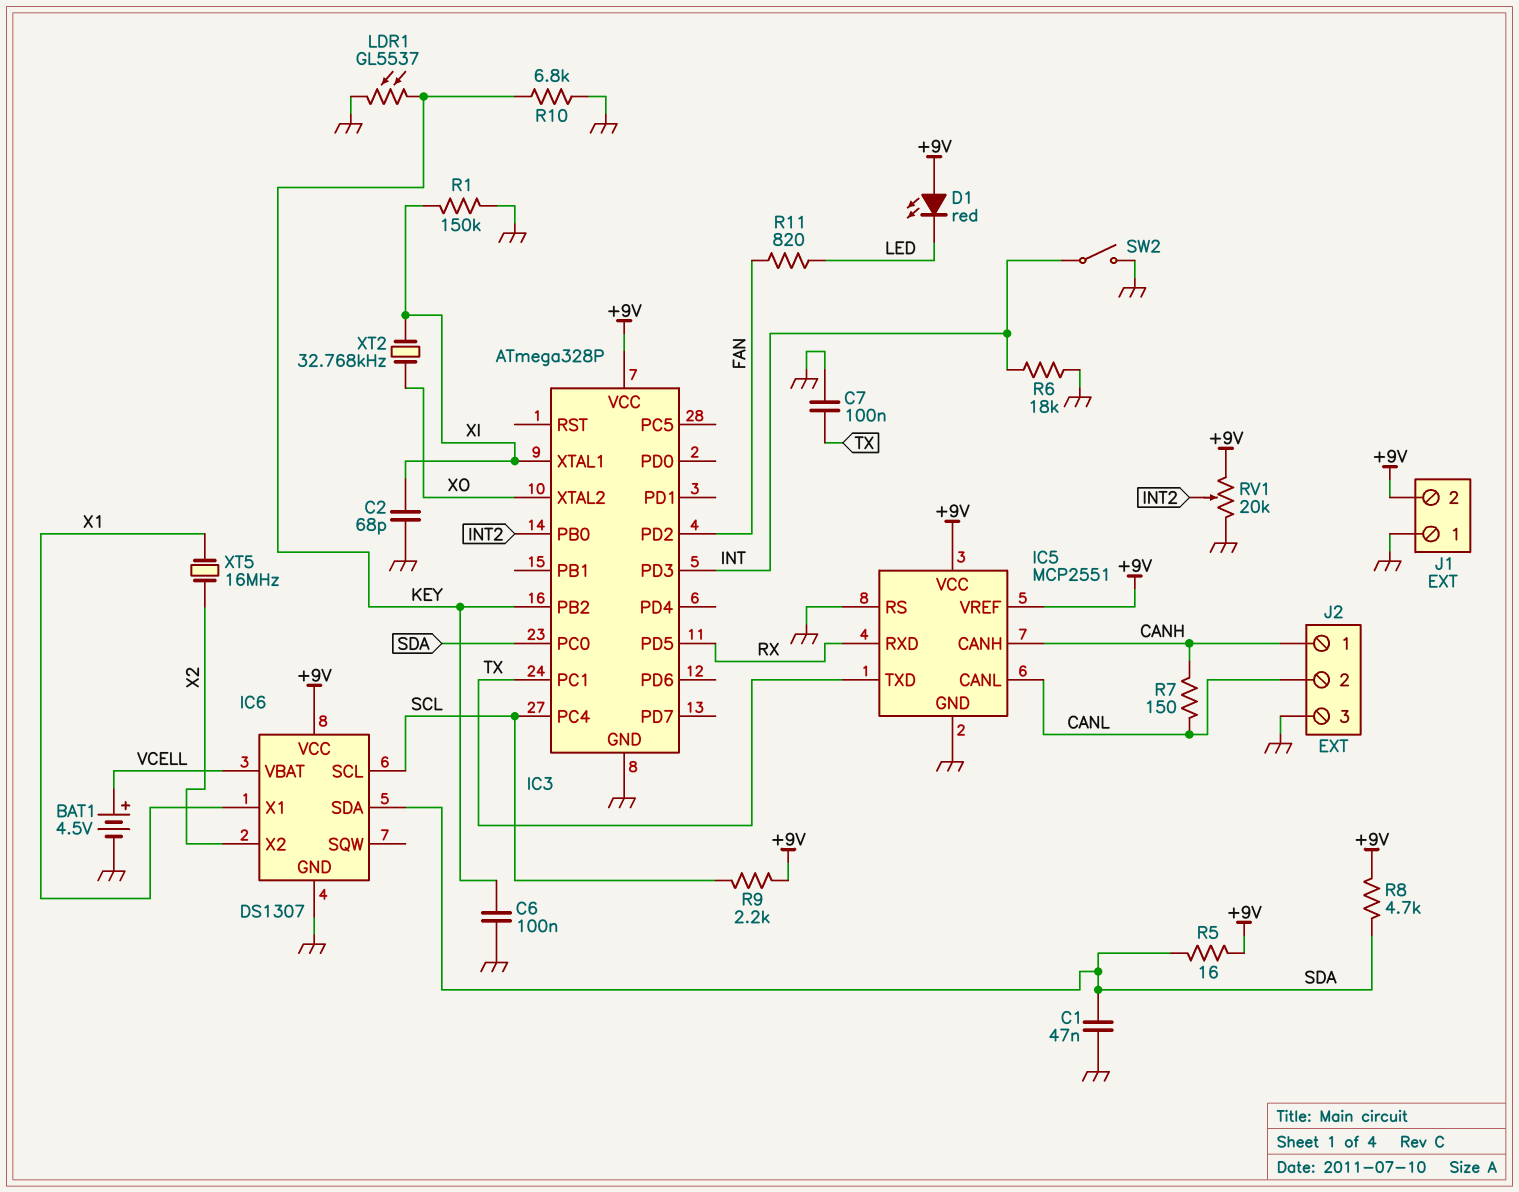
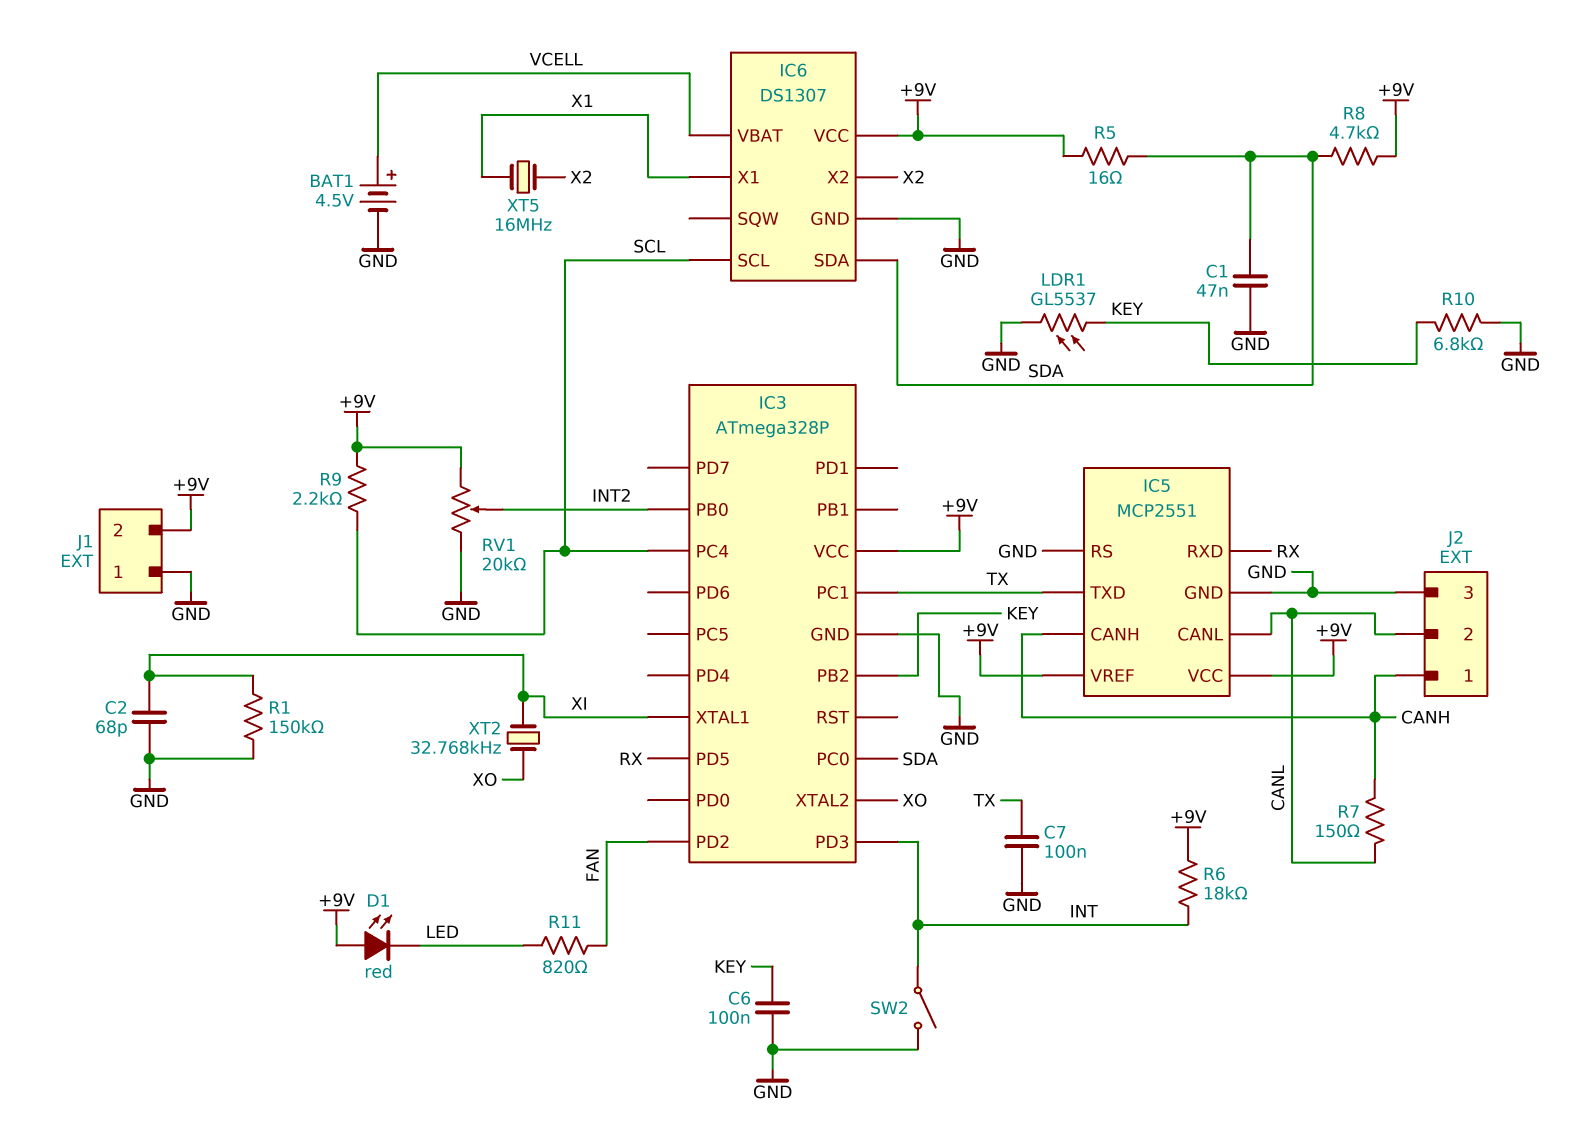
R6: 18k (GND, INT) -> 18k (+9V, INT)

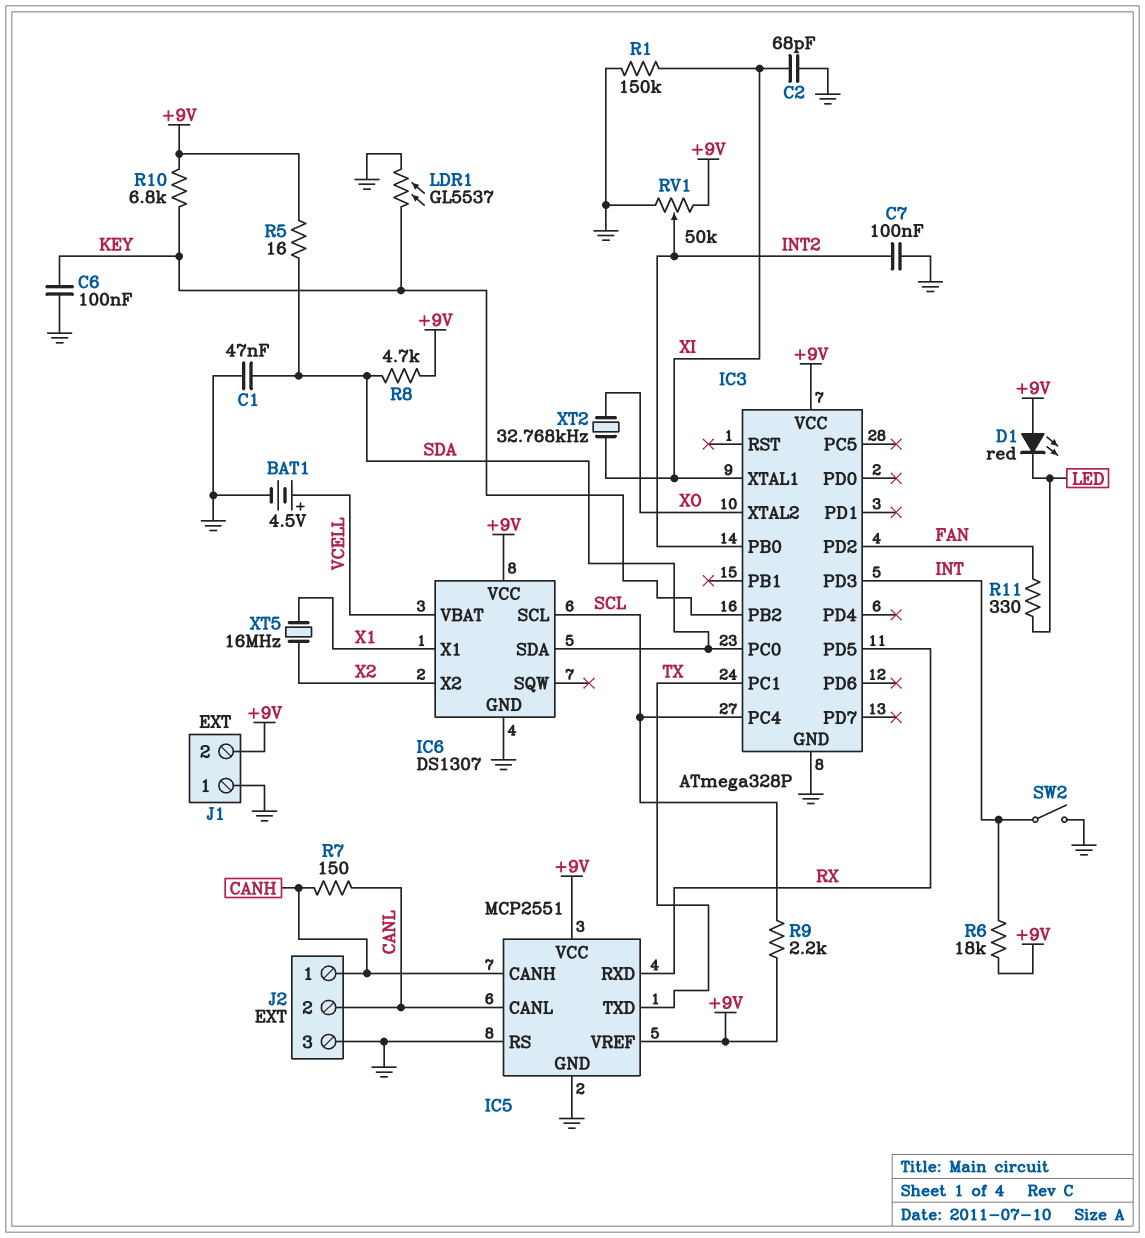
C7: 100nF (GND, TX) -> 100nF (GND, INT2)
R10: 6.8k (GND, KEY) -> 6.8k (+9V, KEY)
R11: 820 (FAN, LED) -> 330 (FAN, LED)
RV1: 20k (+9V, GND, wiper INT2) -> 50k (+9V, GND, wiper INT2)

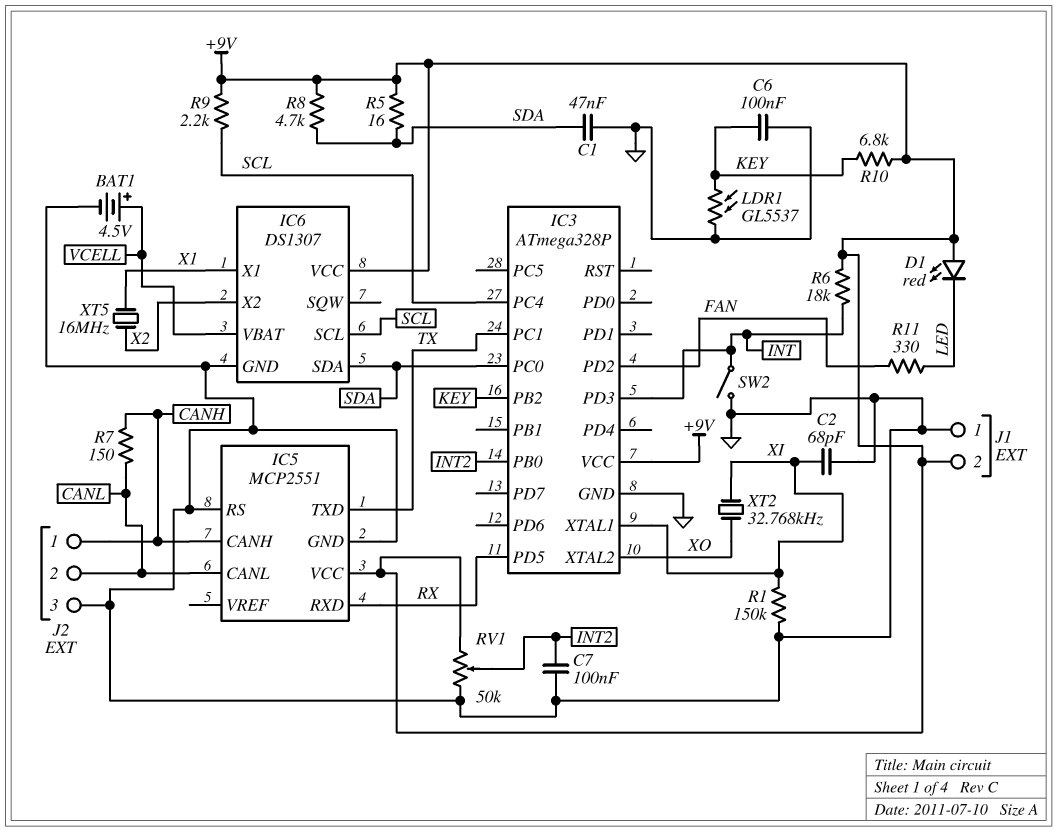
IC5 pin VREF: +9V -> none

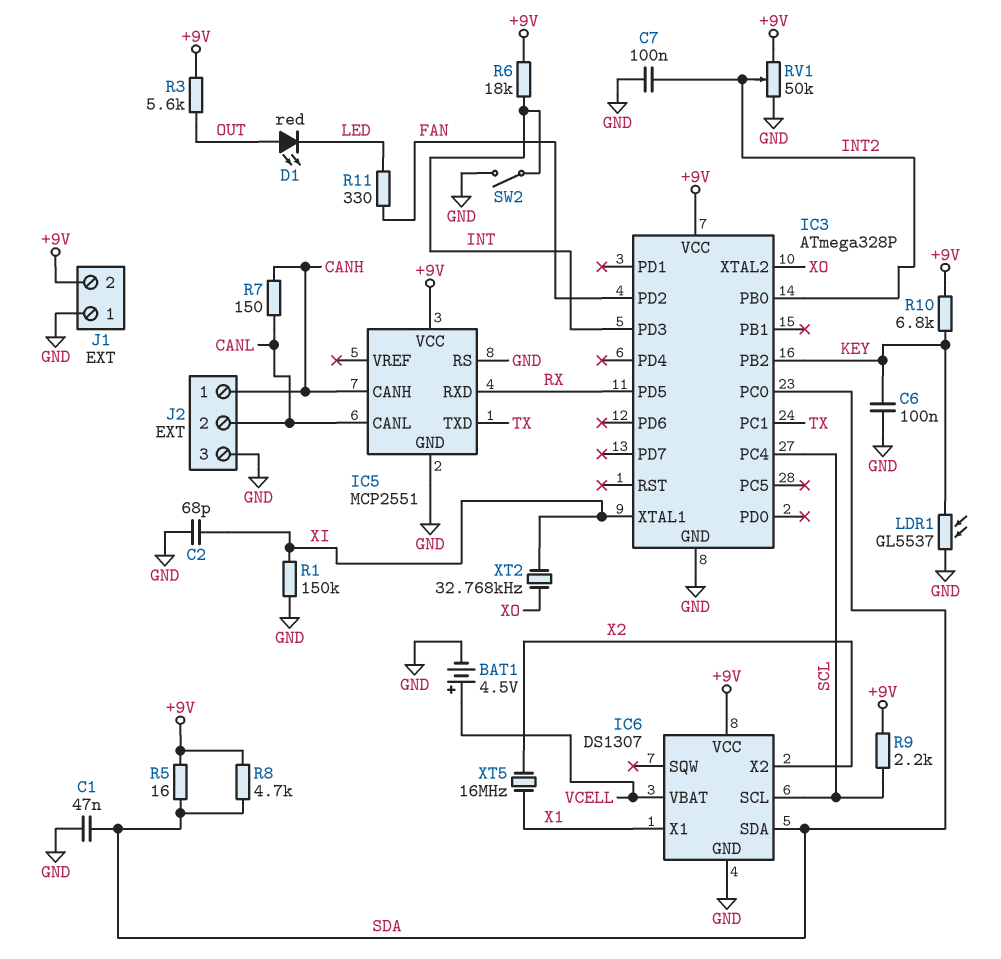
D1: LED red (A +9V, K LED) -> LED red (A OUT, K LED)
R3: none -> 5.6k (+9V, OUT)

